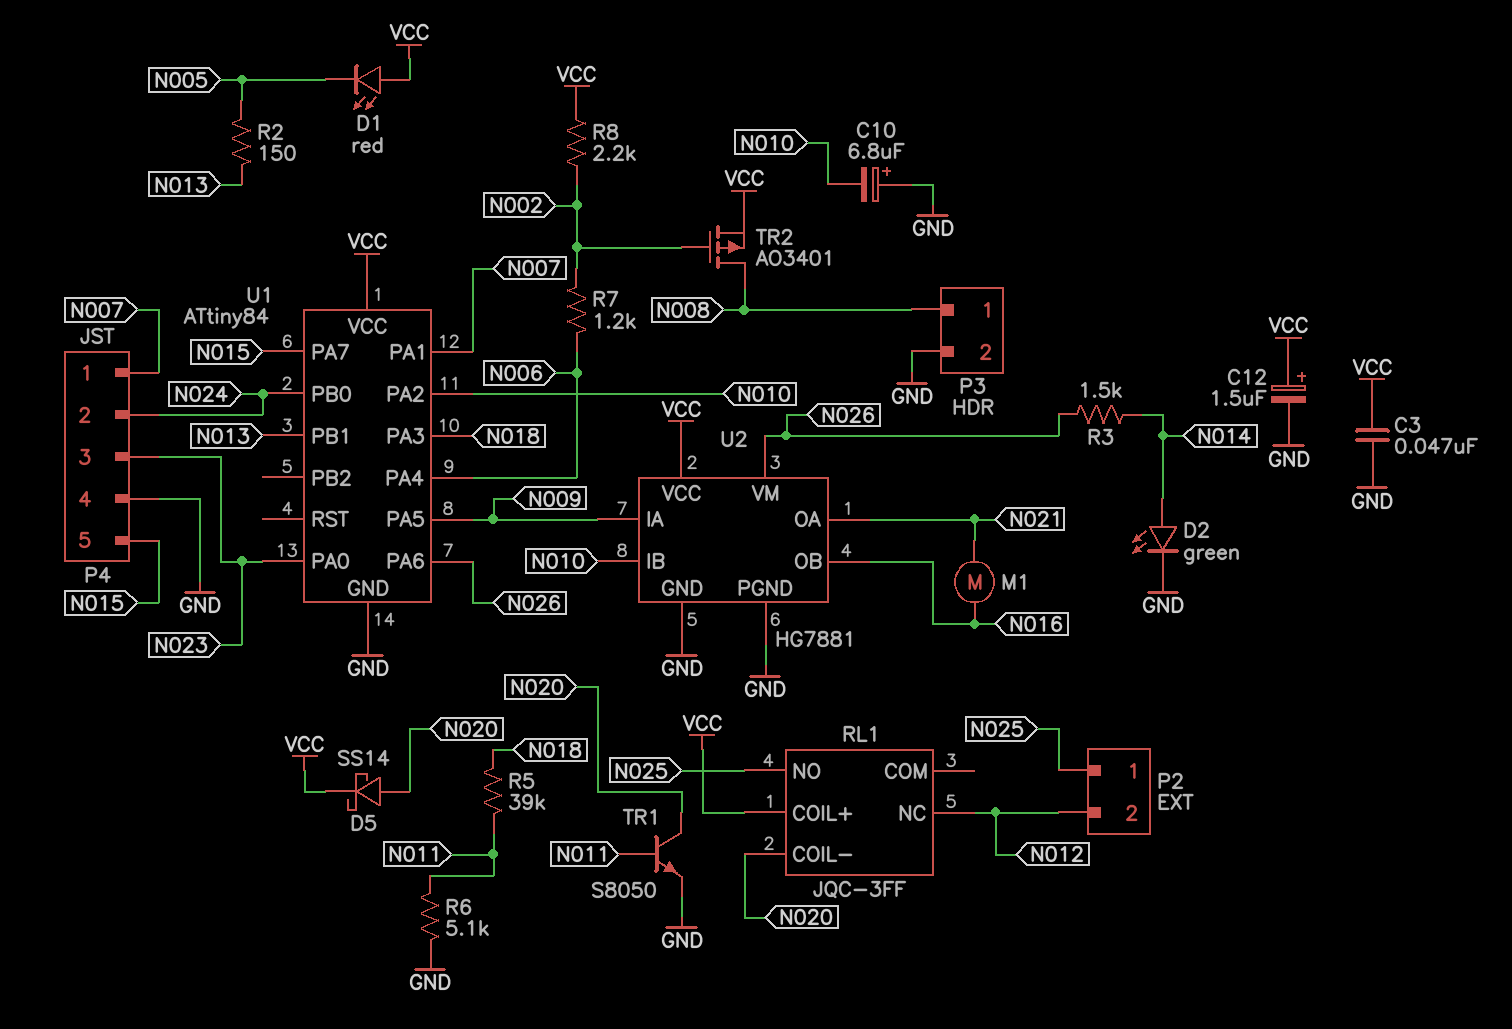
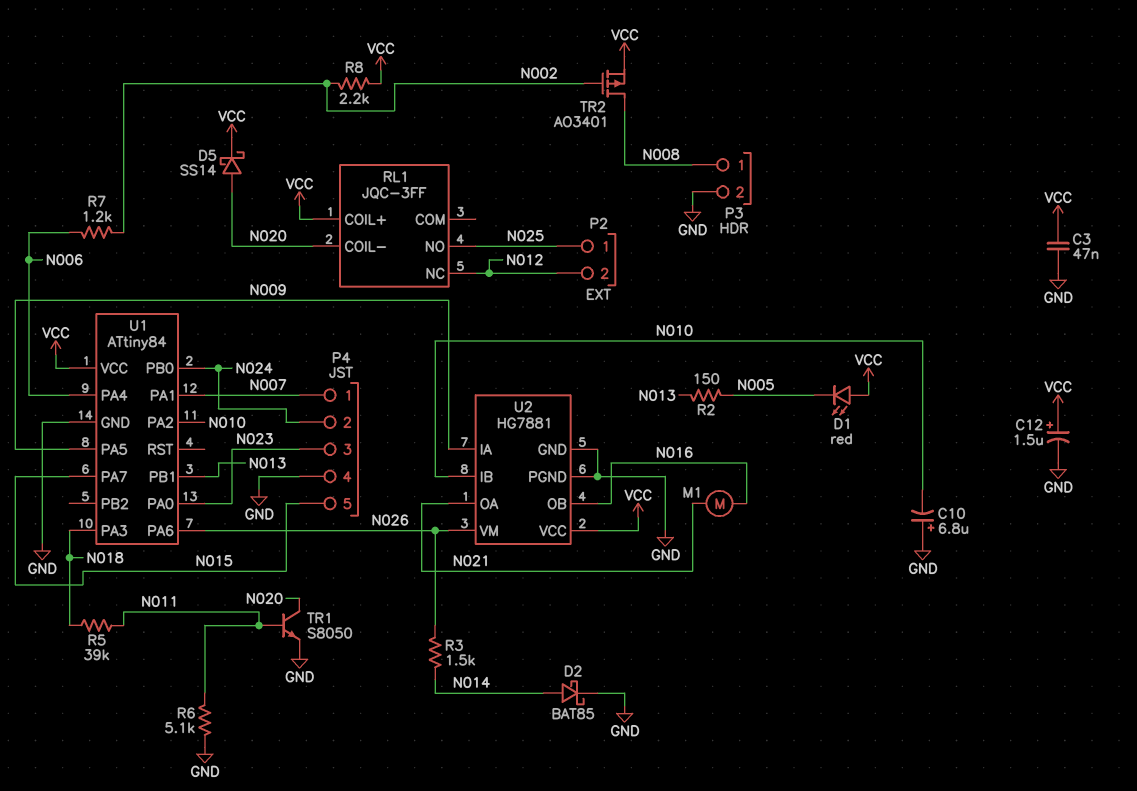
D2: LED green (A N014, K GND) -> schottky BAT85 (A N014, K GND)

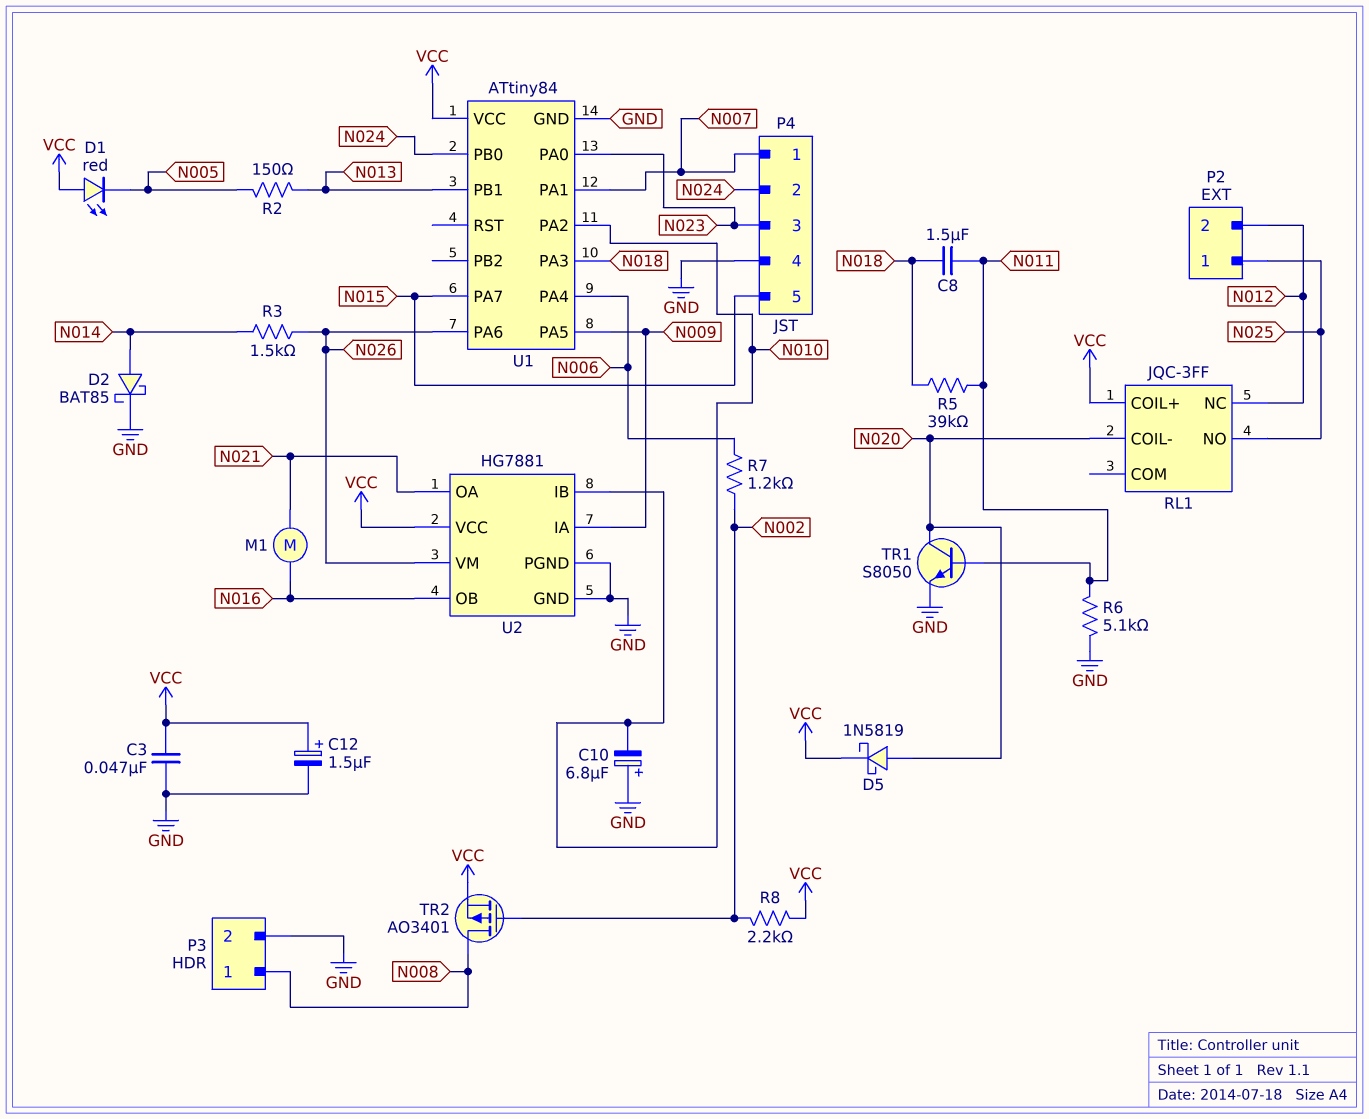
C8: none -> 1.5uF (N011, N018)
D5: schottky SS14 (A N020, K VCC) -> schottky 1N5819 (A N020, K VCC)

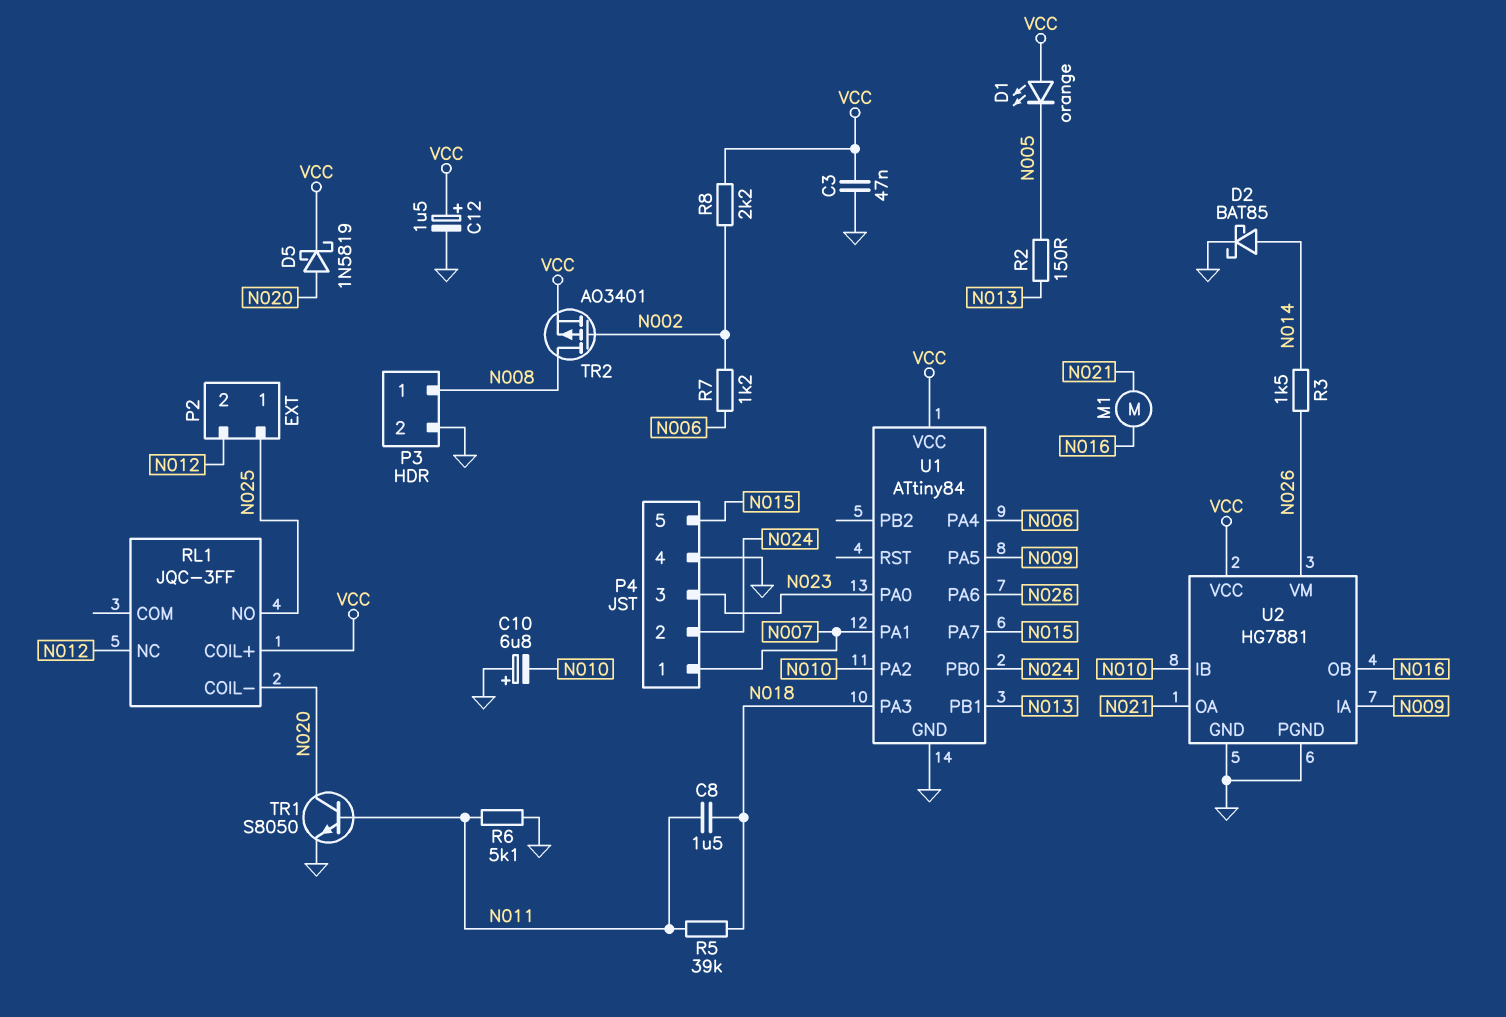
D1: LED red (A VCC, K N005) -> LED orange (A VCC, K N005)

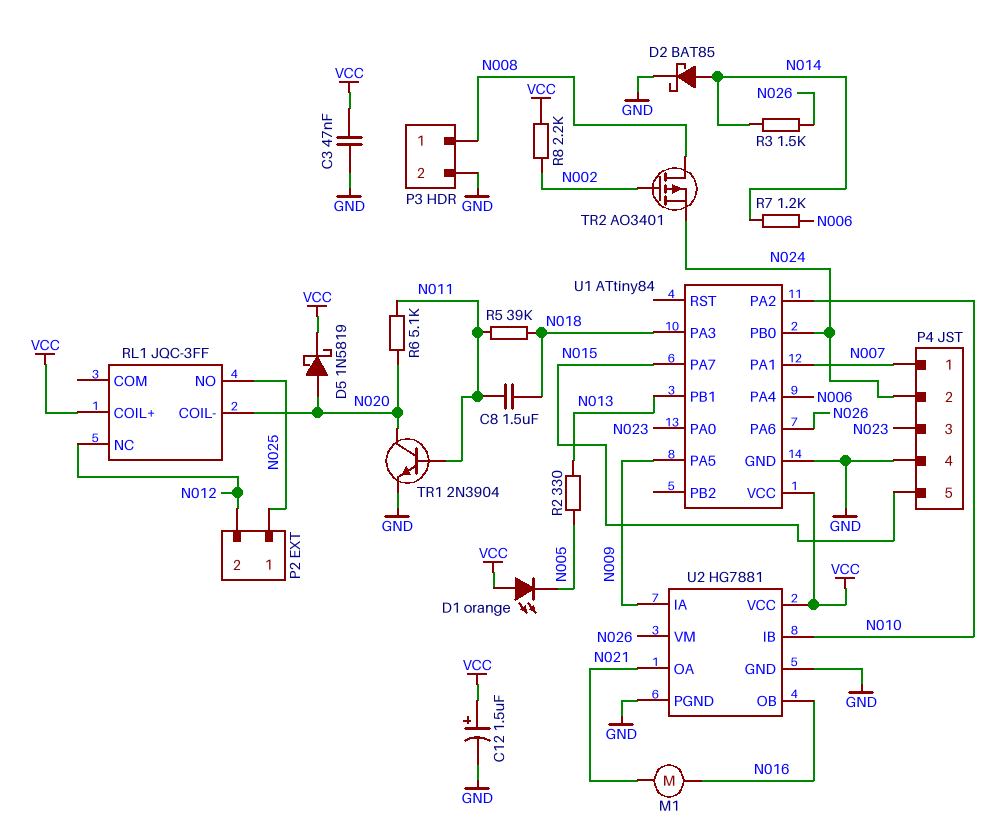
C10: 6.8uF (plus GND, minus N010) -> none
R2: 150 (N005, N013) -> 330 (N005, N013)
R6: 5.1k (GND, N011) -> 5.1k (N011, N020)
R7: 1.2k (N002, N006) -> 1.2k (N006, N014)
TR1: NPN S8050 (B N011, C N020, E GND) -> NPN 2N3904 (B N011, C N020, E GND)
TR2: PMOS AO3401 (G N002, D N008, S VCC) -> PMOS AO3401 (G N002, D N008, S N024)

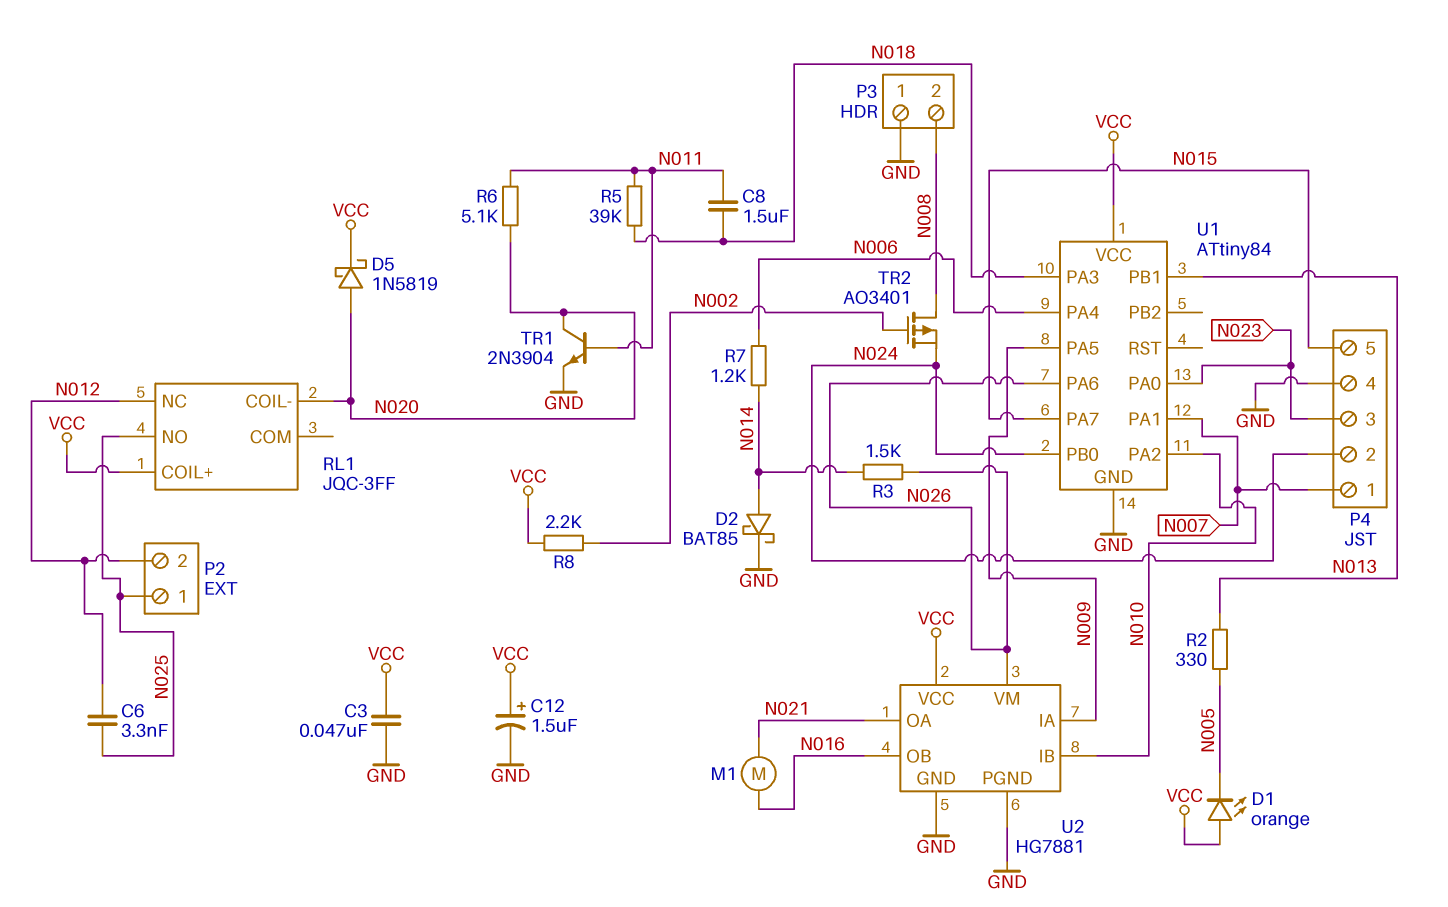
C6: none -> 3.3nF (N012, N025)
P3 pin 1: N008 -> GND
P3 pin 2: GND -> N008

